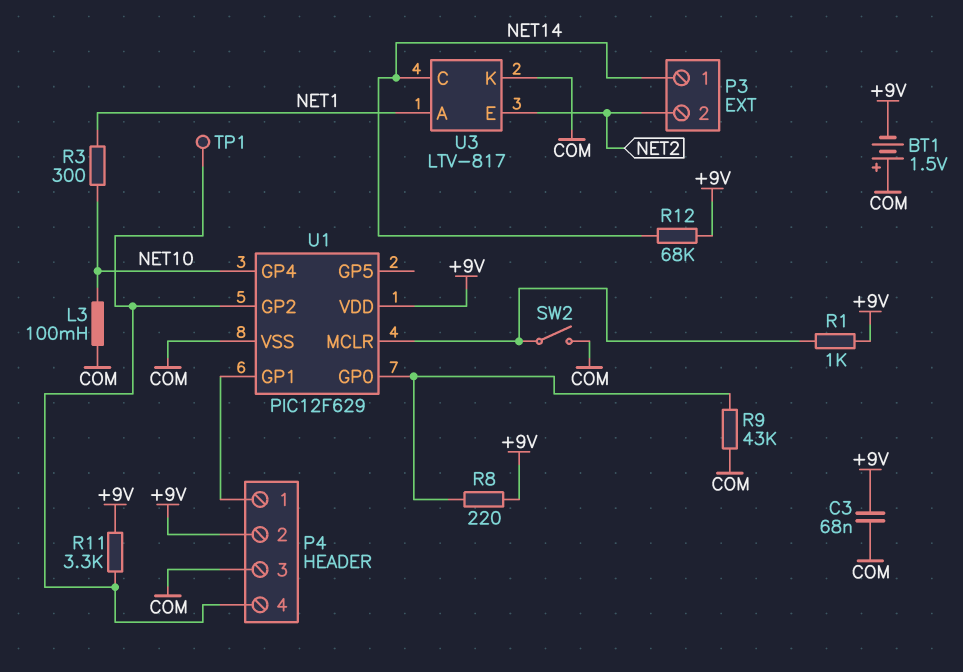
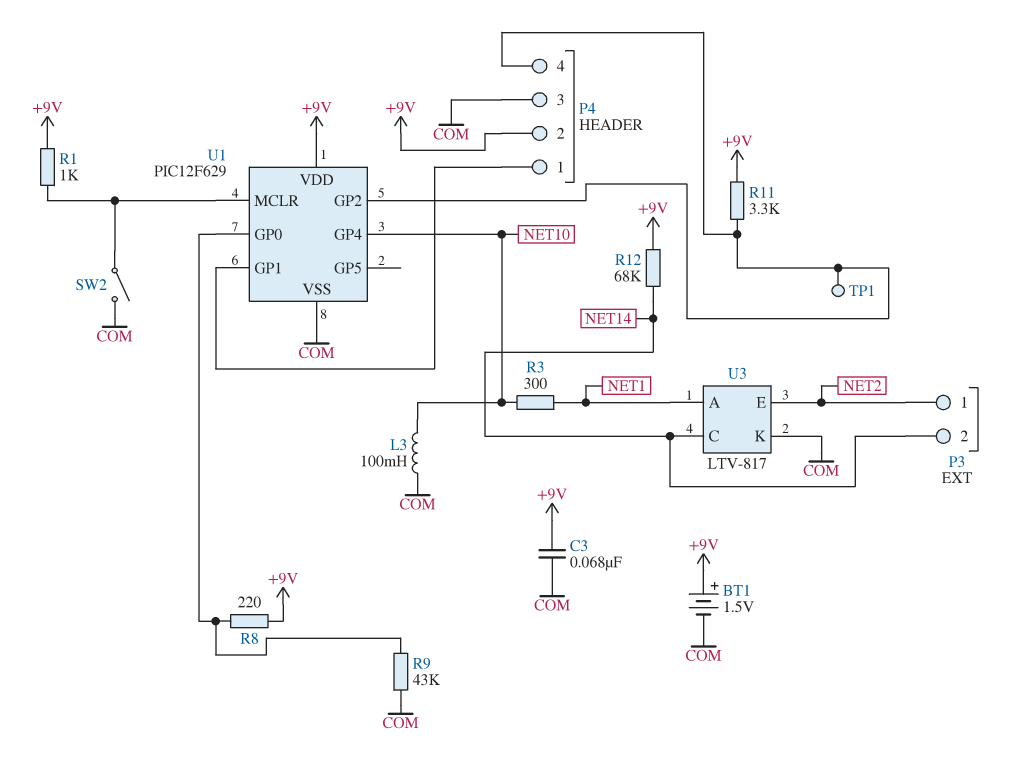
BT1: 1.5V (plus COM, minus +9V) -> 1.5V (plus +9V, minus COM)
P3 pin 1: NET14 -> NET2
P3 pin 2: NET2 -> NET14

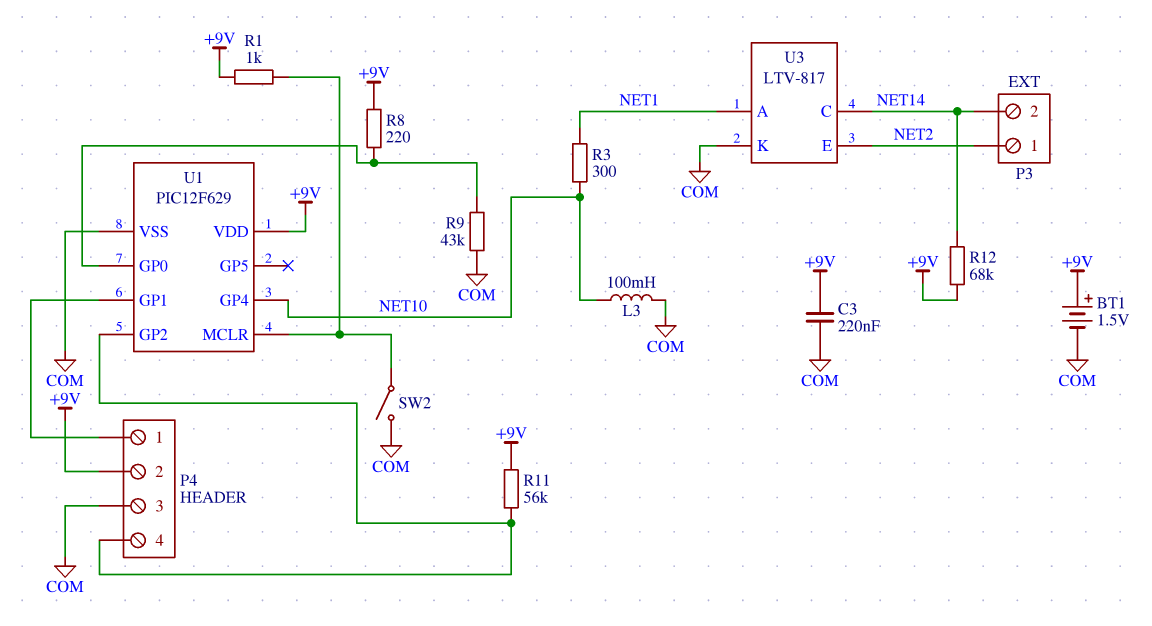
C3: 68nF (+9V, COM) -> 220nF (+9V, COM)
R11: 3.3k (+9V, P4/4) -> 56k (+9V, P4/4)
TP1: test point (P4/4) -> none

